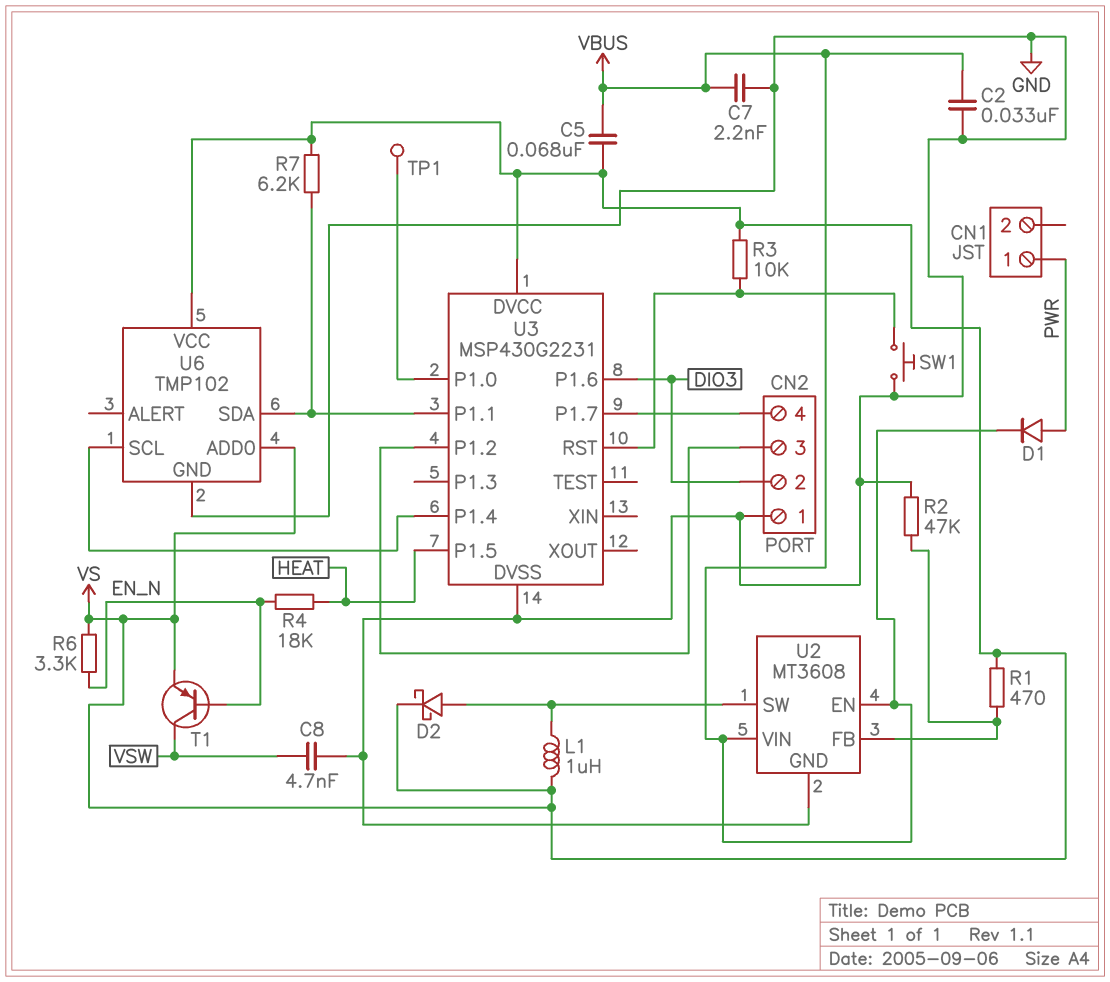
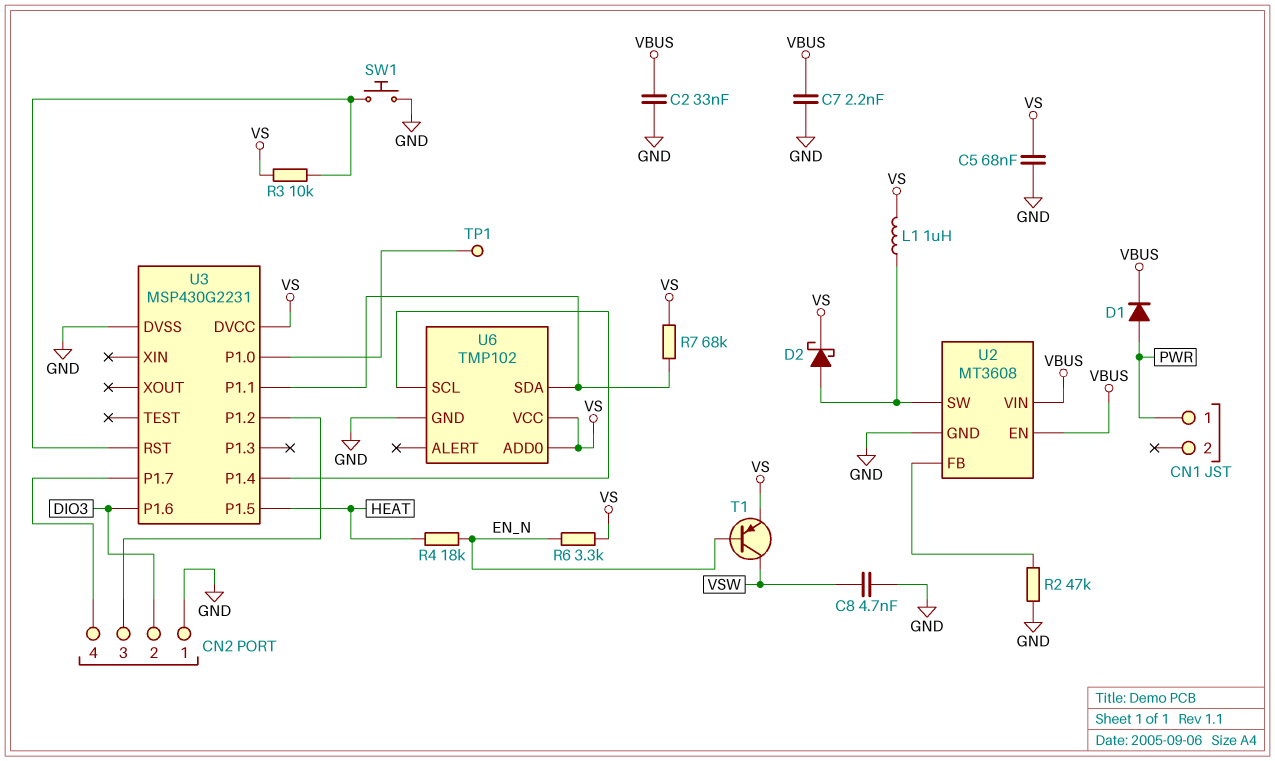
C5: 68nF (VBUS, VS) -> 68nF (GND, VS)
R1: 470 (U2/FB, VS) -> none
R7: 6.2k (U3/P1.1, VS) -> 68k (U3/P1.1, VS)

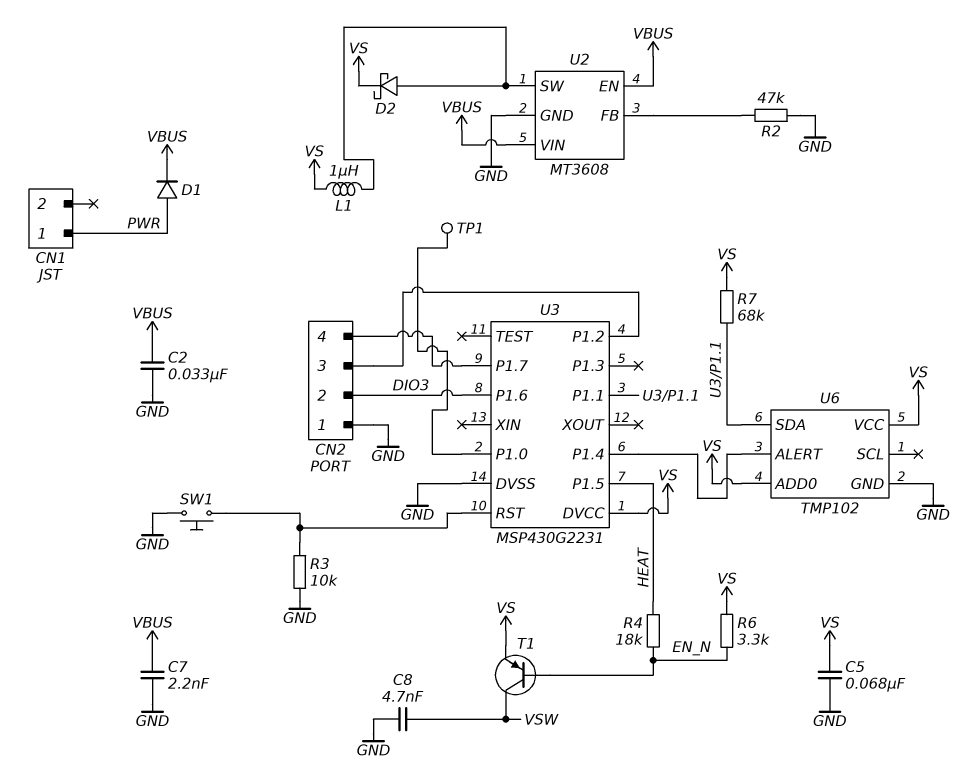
R3: 10k (U3/RST, VS) -> 10k (GND, U3/RST)
U6 pin ALERT: none -> U3/P1.4
U6 pin SCL: U3/P1.4 -> none

